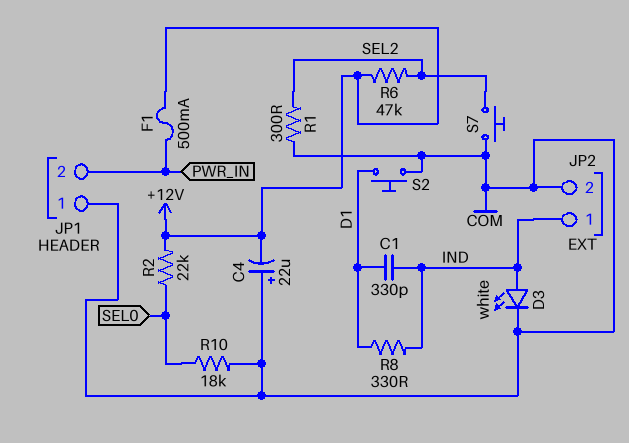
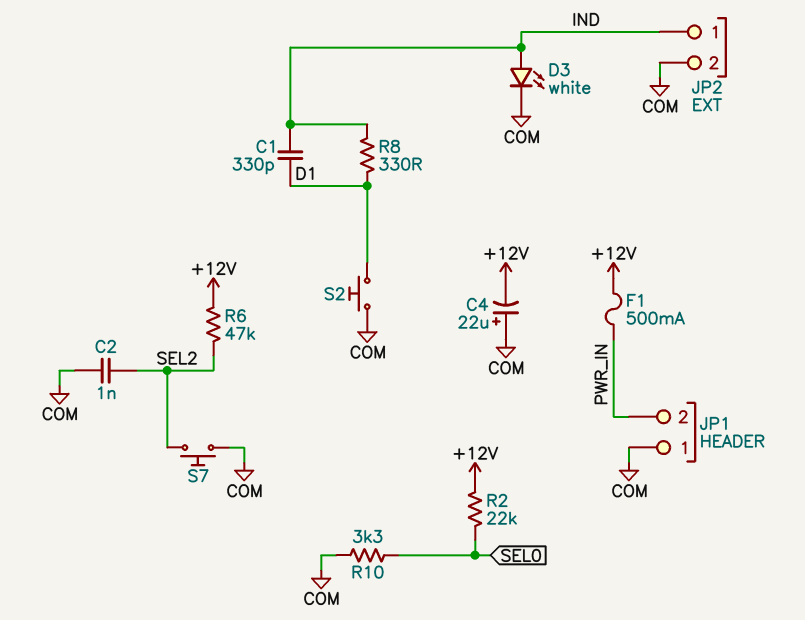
C2: none -> 1nF (COM, SEL2)
R1: 300 (COM, SEL2) -> none
R10: 18k (COM, SEL0) -> 3.3k (COM, SEL0)

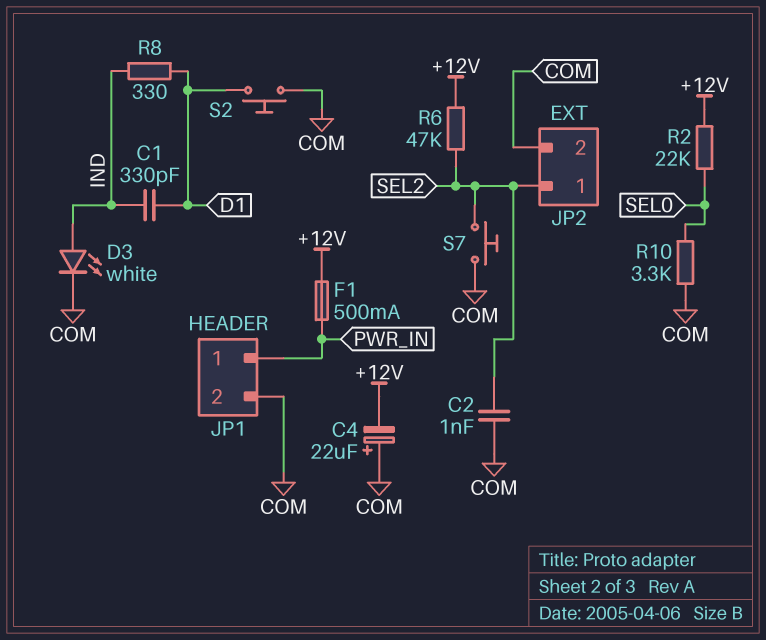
JP1 pin 1: COM -> PWR_IN
JP1 pin 2: PWR_IN -> COM
JP2 pin 1: IND -> SEL2

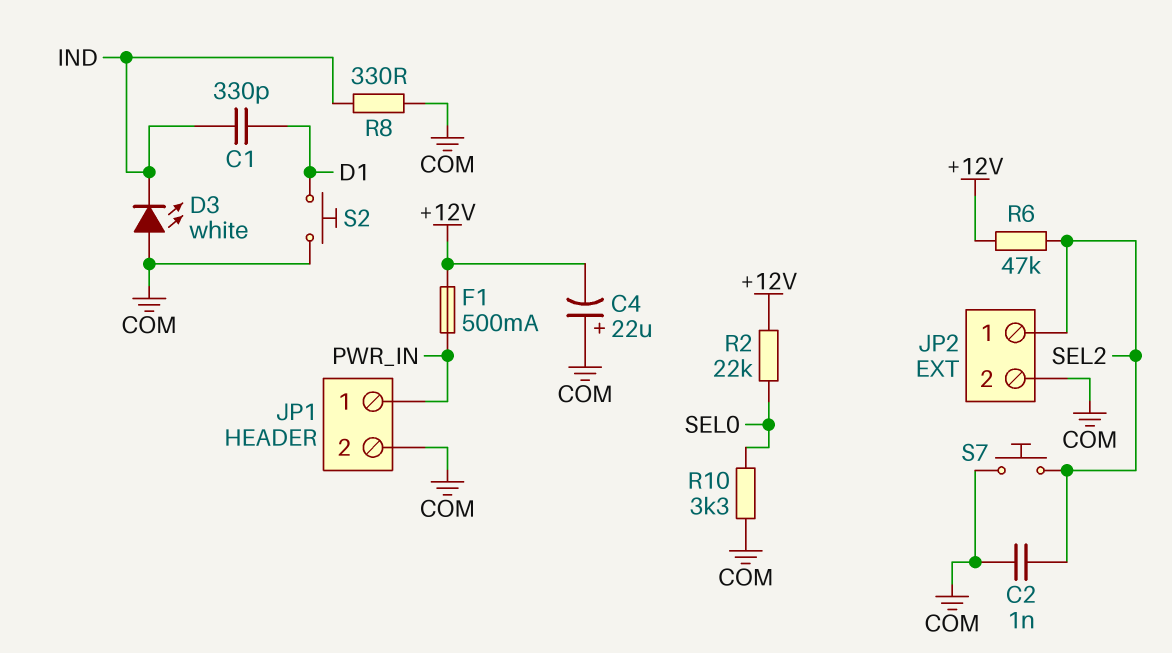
D3: LED white (A IND, K COM) -> LED white (A COM, K IND)
R8: 330 (D1, IND) -> 330 (COM, IND)

